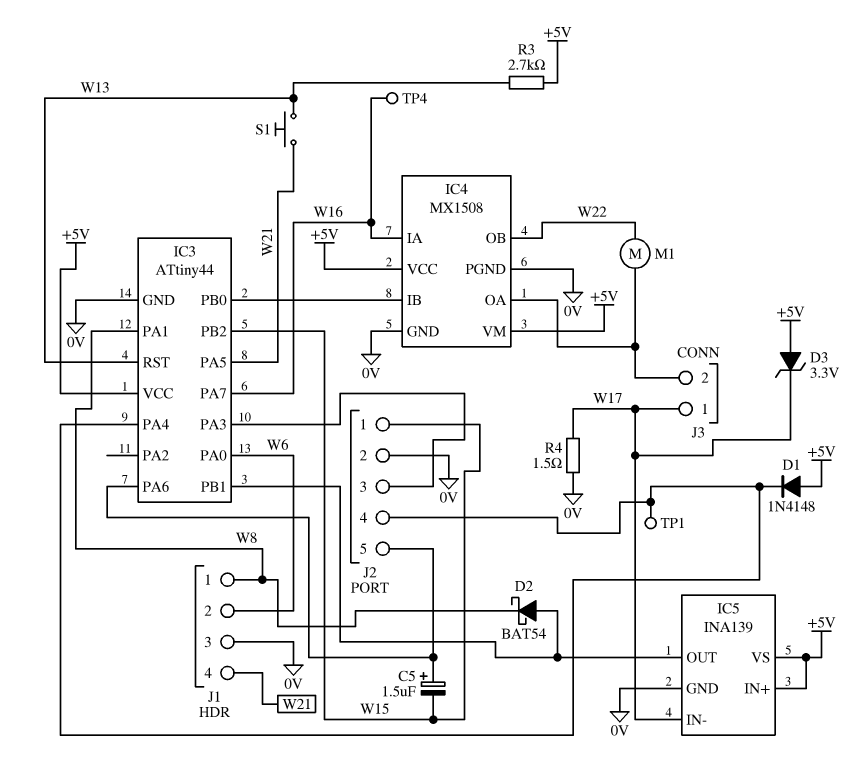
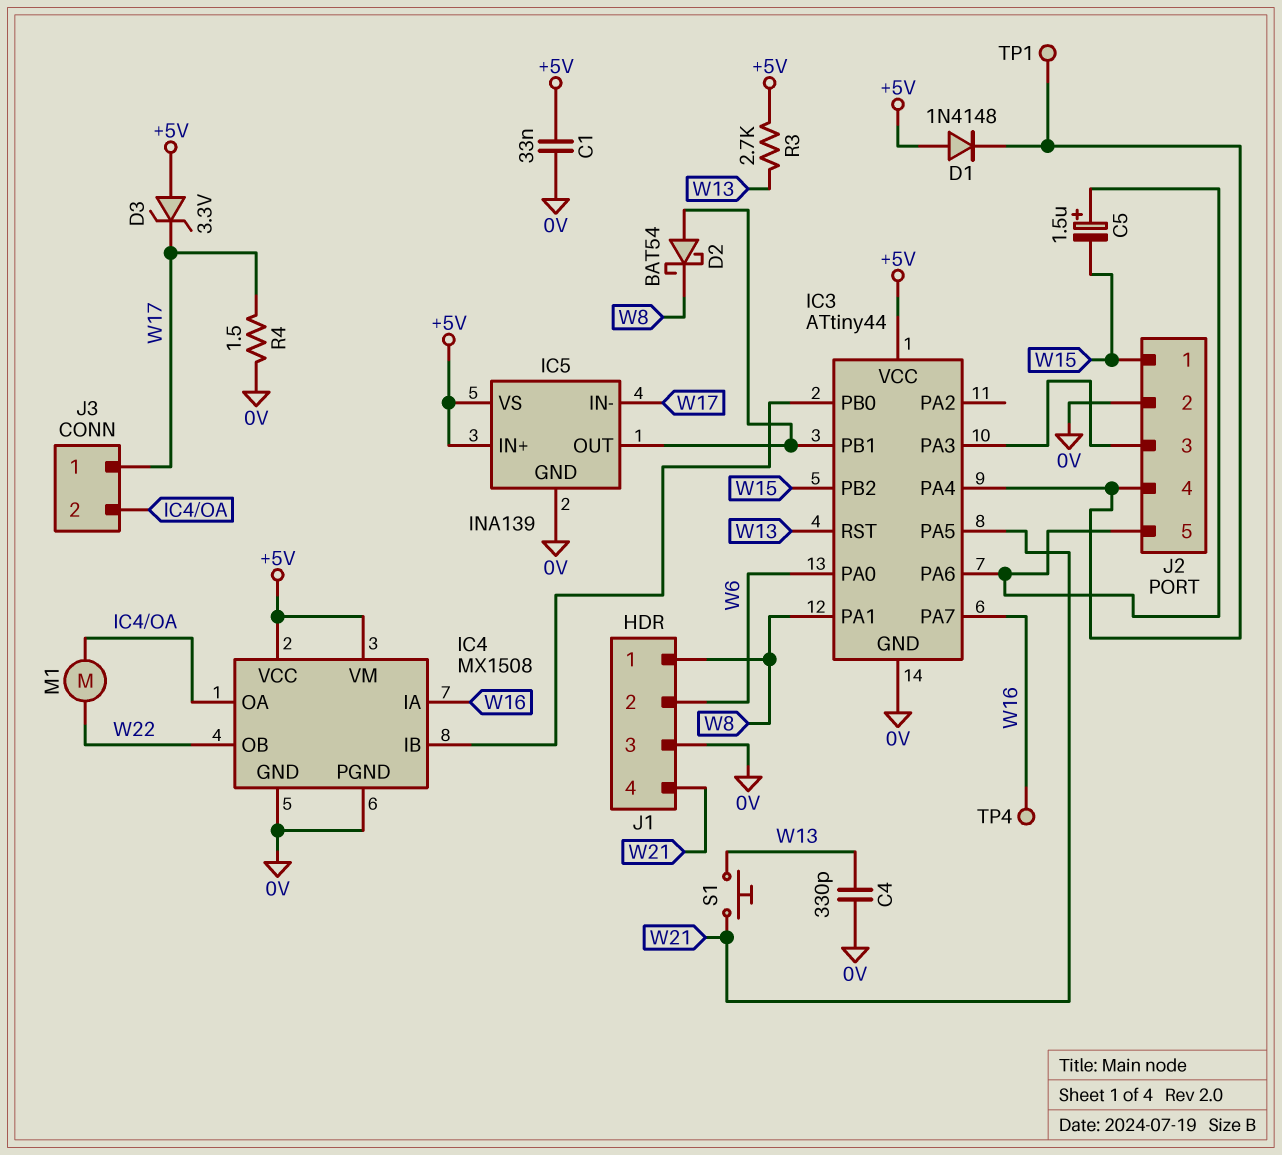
C1: none -> 33nF (+5V, 0V)
C4: none -> 330pF (0V, W13)

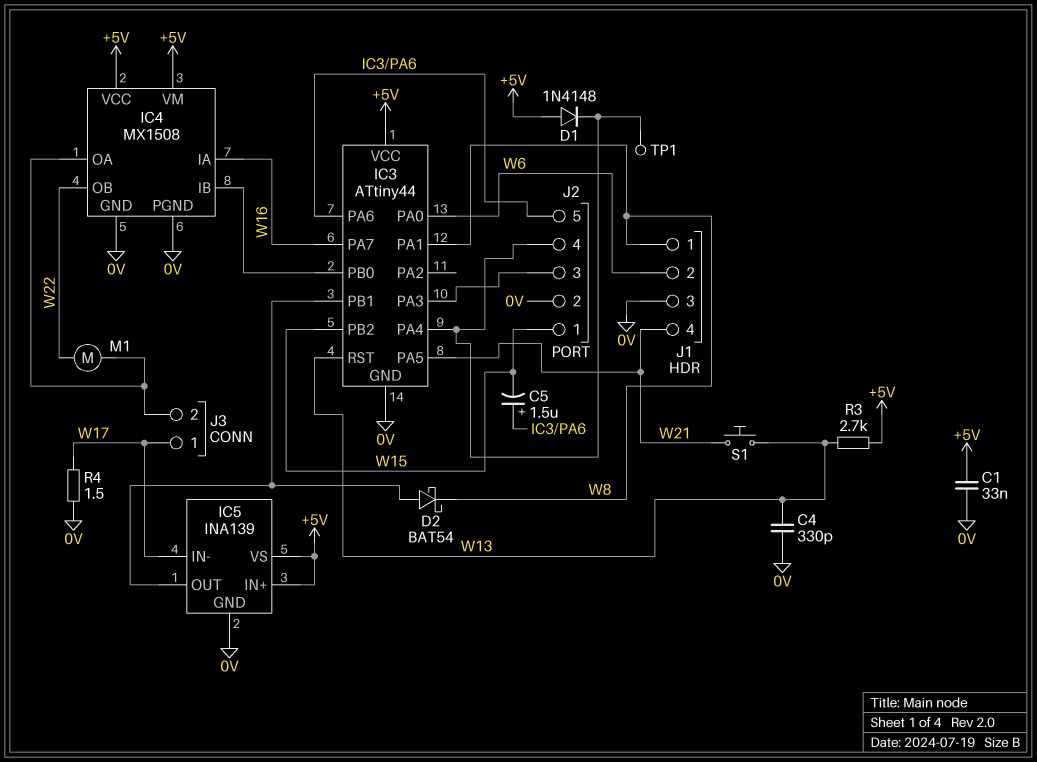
D3: zener 3.3V (A +5V, K W17) -> none
TP4: test point (W16) -> none

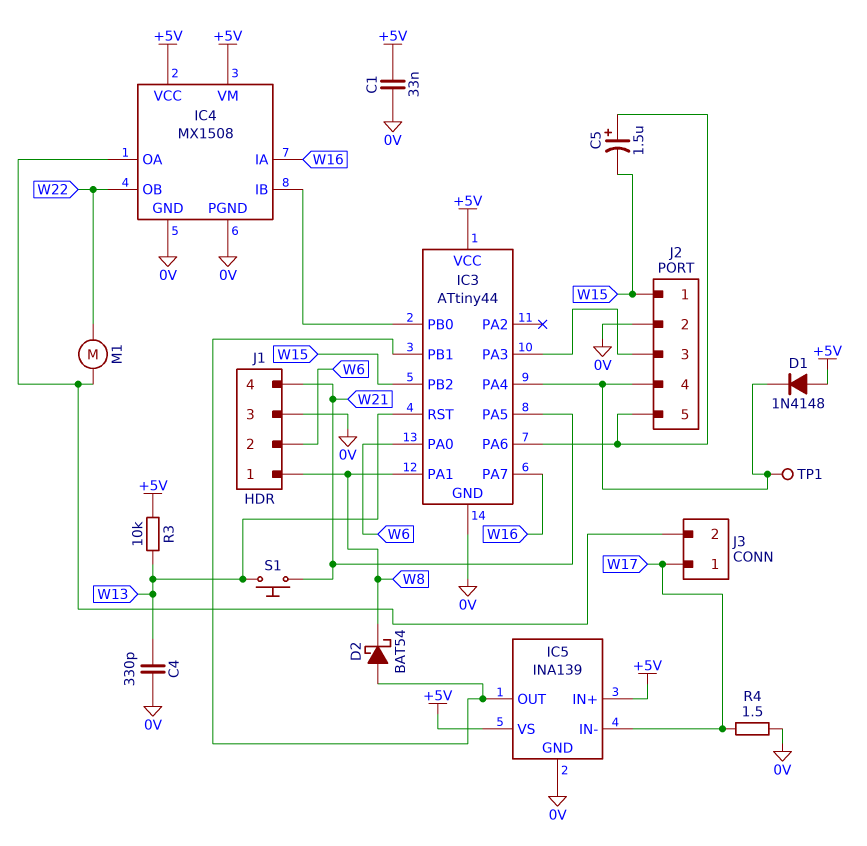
R3: 2.7k (+5V, W13) -> 10k (+5V, W13)

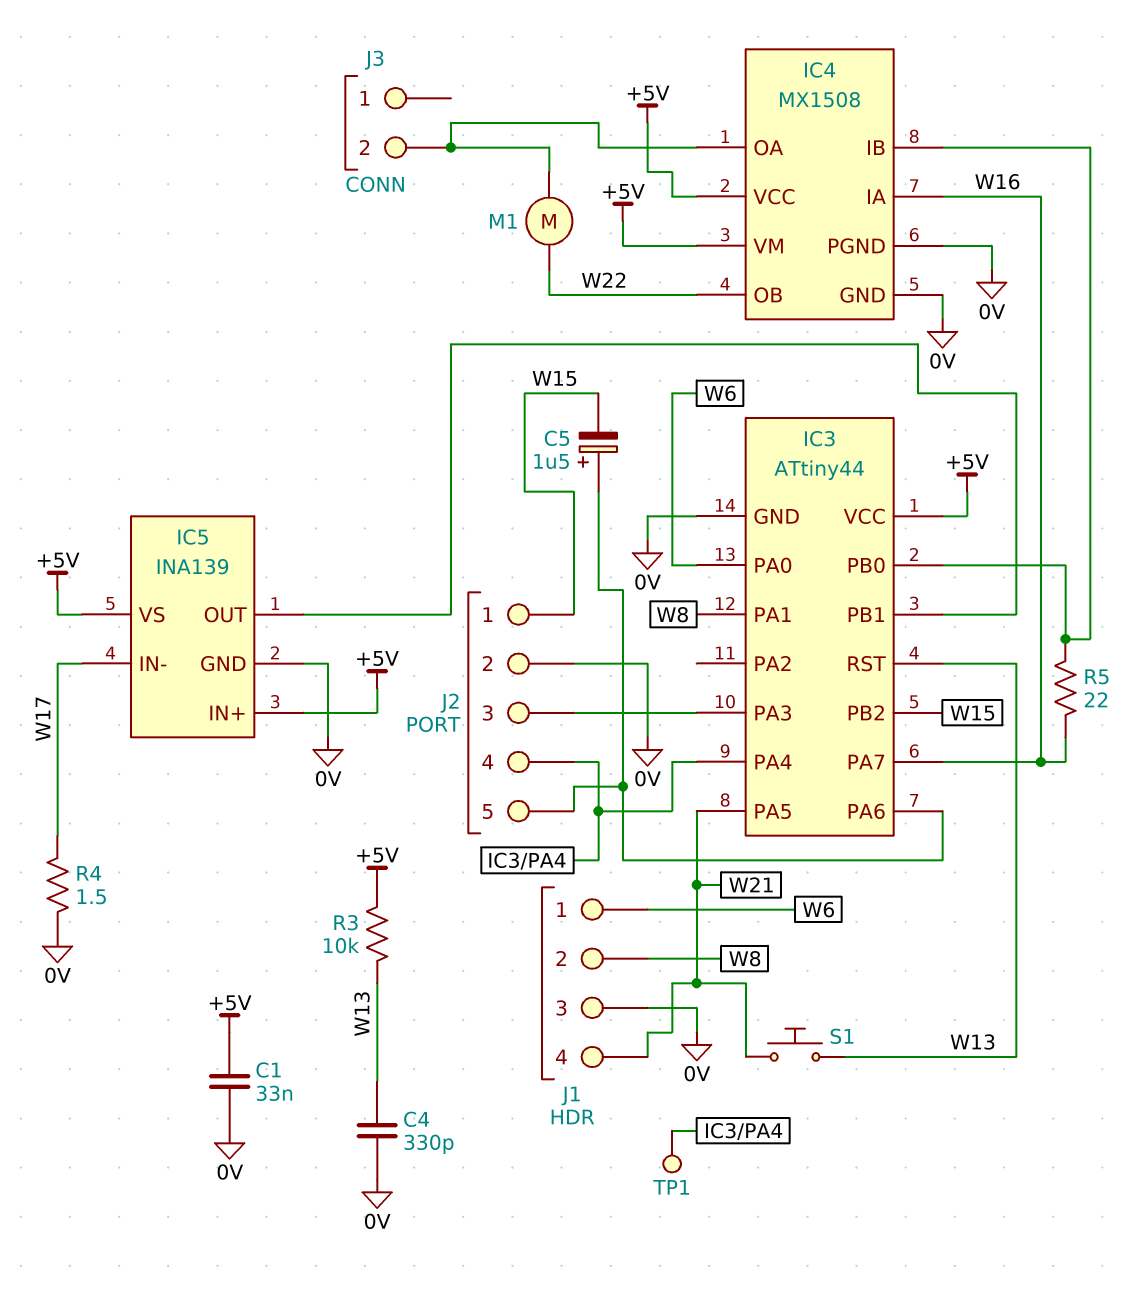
D1: diode 1N4148 (A +5V, K IC3/PA4) -> none
D2: schottky BAT54 (A IC3/PB1, K W8) -> none
J1 pin 1: W8 -> W6
J1 pin 2: W6 -> W8
J3 pin 1: W17 -> none
R5: none -> 22 (IC3/PB0, W16)

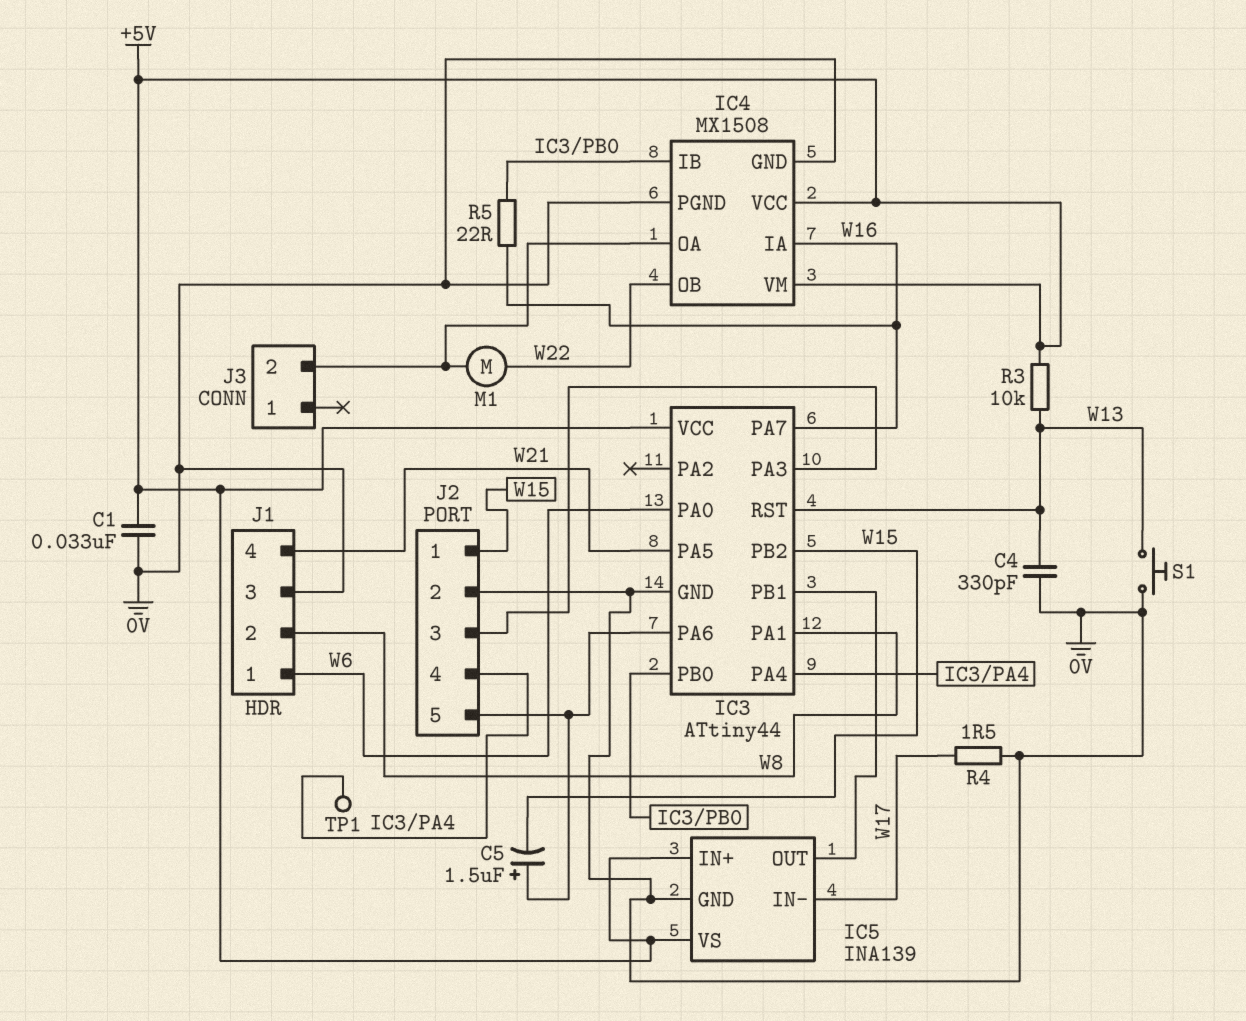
S1: button (W13, W21) -> button (0V, W13)

